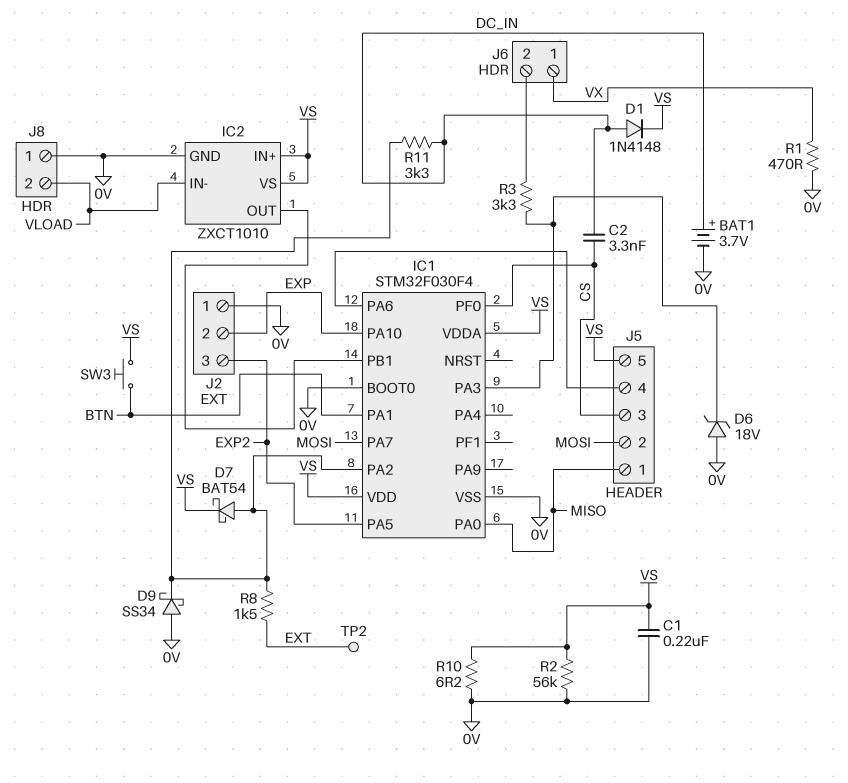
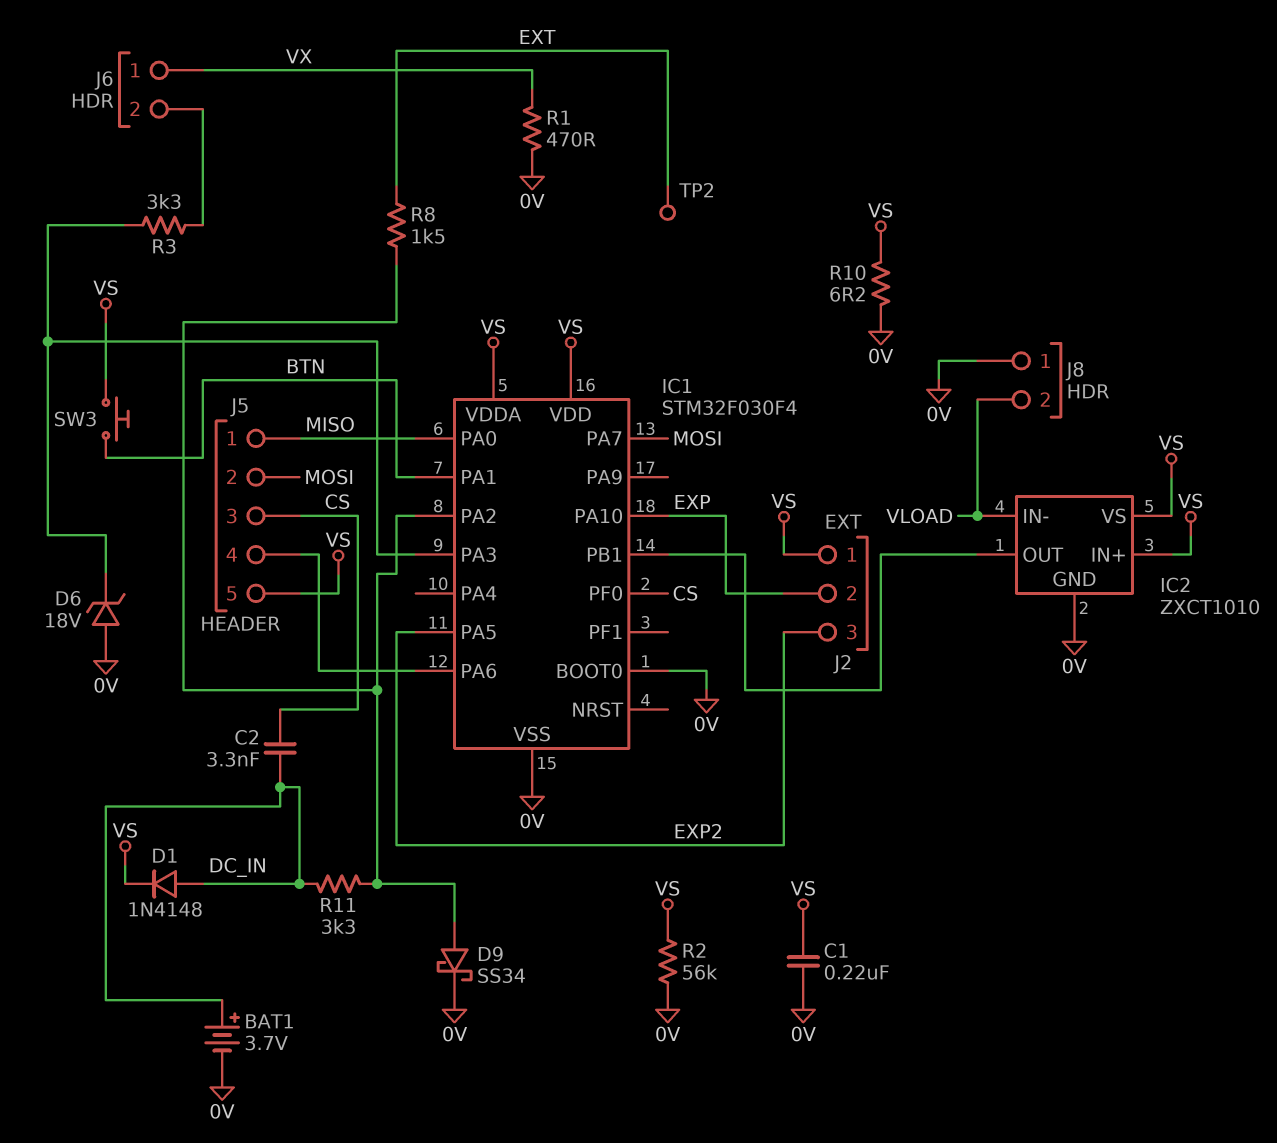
D7: schottky BAT54 (A IC1/PA2, K VS) -> none
D9: schottky SS34 (A 0V, K IC1/PA2) -> schottky SS34 (A IC1/PA2, K 0V)
J2 pin 1: 0V -> VS

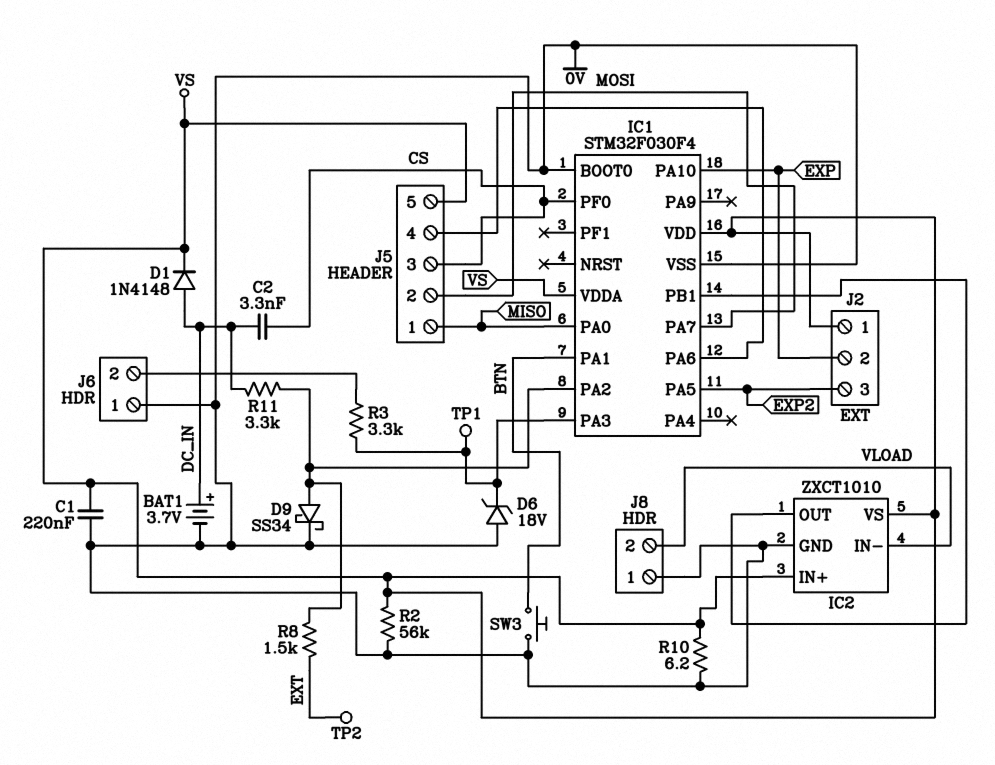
J6 pin 1: VX -> 0V
R1: 470 (0V, VX) -> none
SW3: button (BTN, VS) -> button (0V, BTN)
TP1: none -> test point (IC1/PA3)

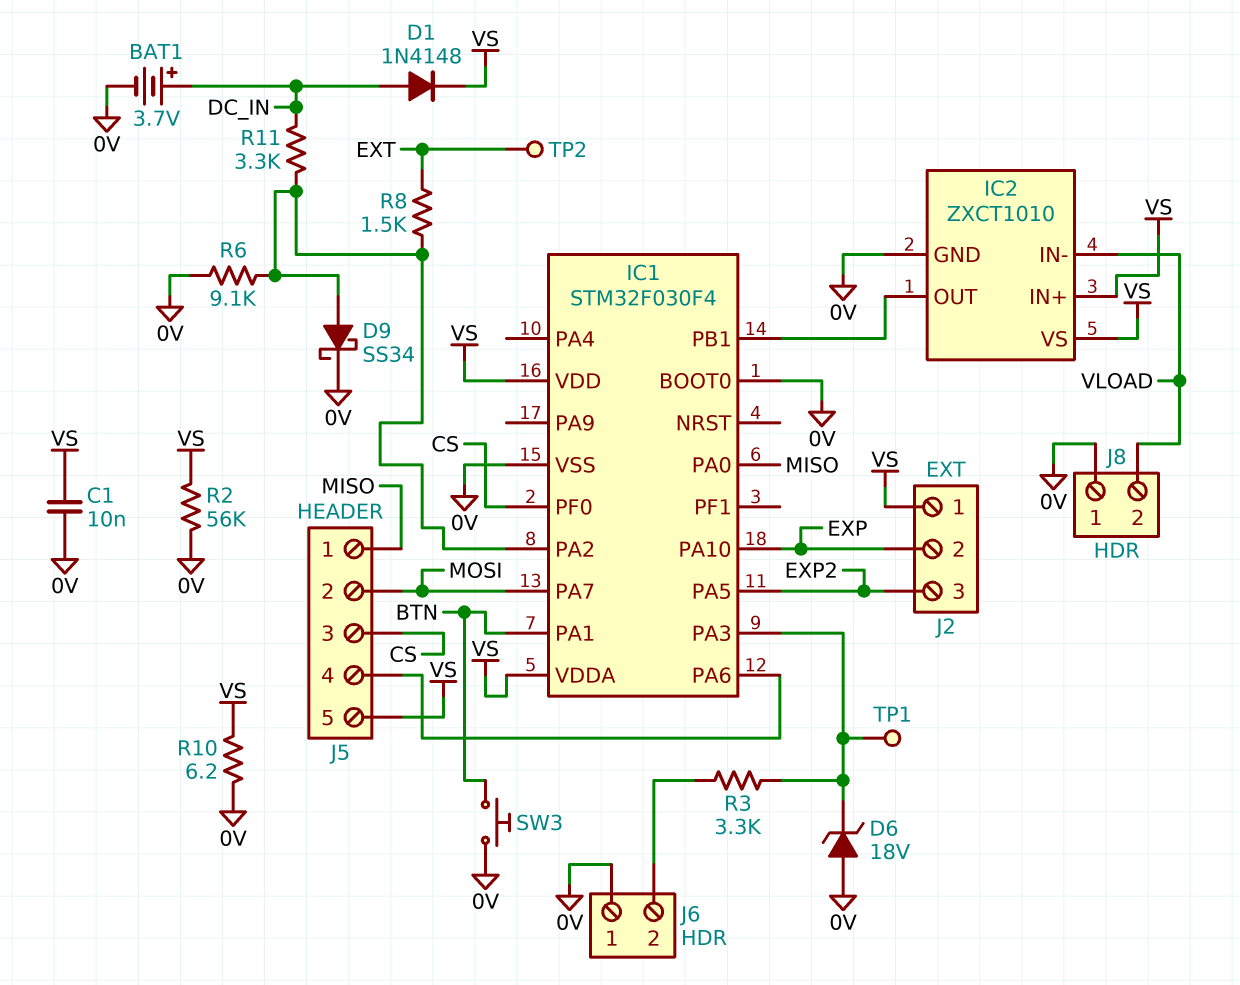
C1: 220nF (0V, VS) -> 10nF (0V, VS)
C2: 3.3nF (CS, DC_IN) -> none
R6: none -> 9.1k (0V, IC1/PA2)

